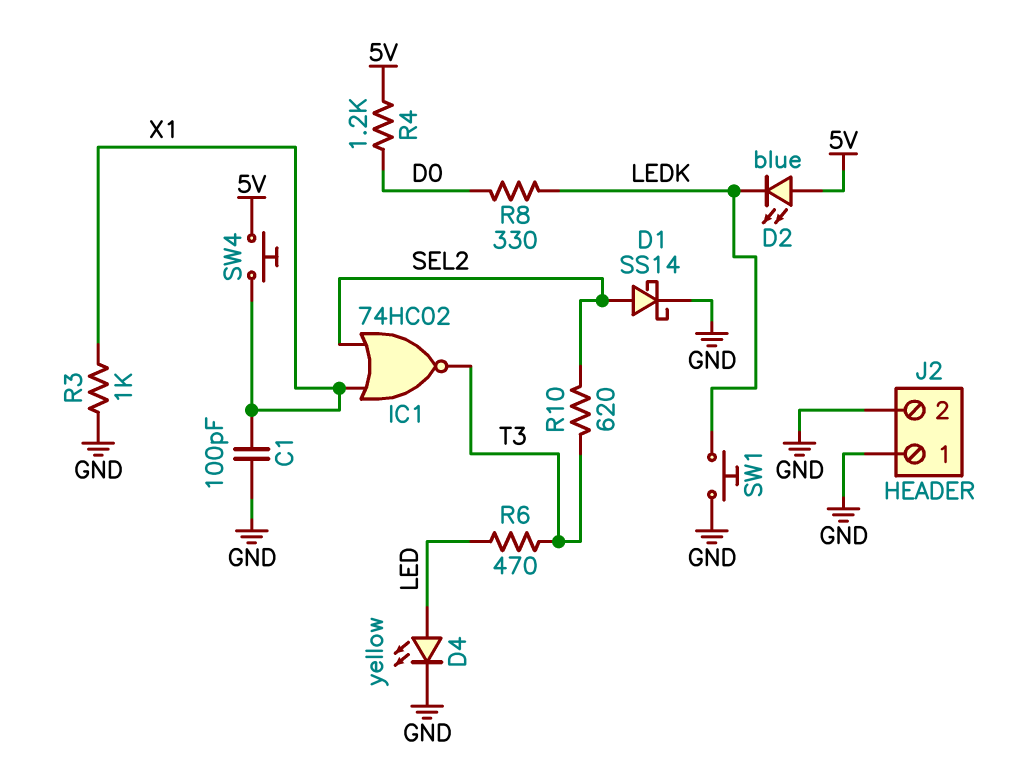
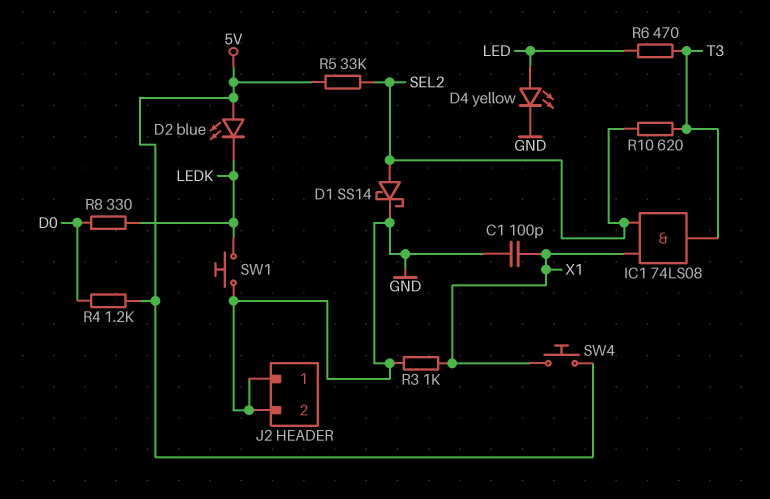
IC1: NOR 74HC02 (in SEL2, in X1, out T3) -> AND 74LS08 (in SEL2, in X1, out T3)
R5: none -> 33k (5V, SEL2)

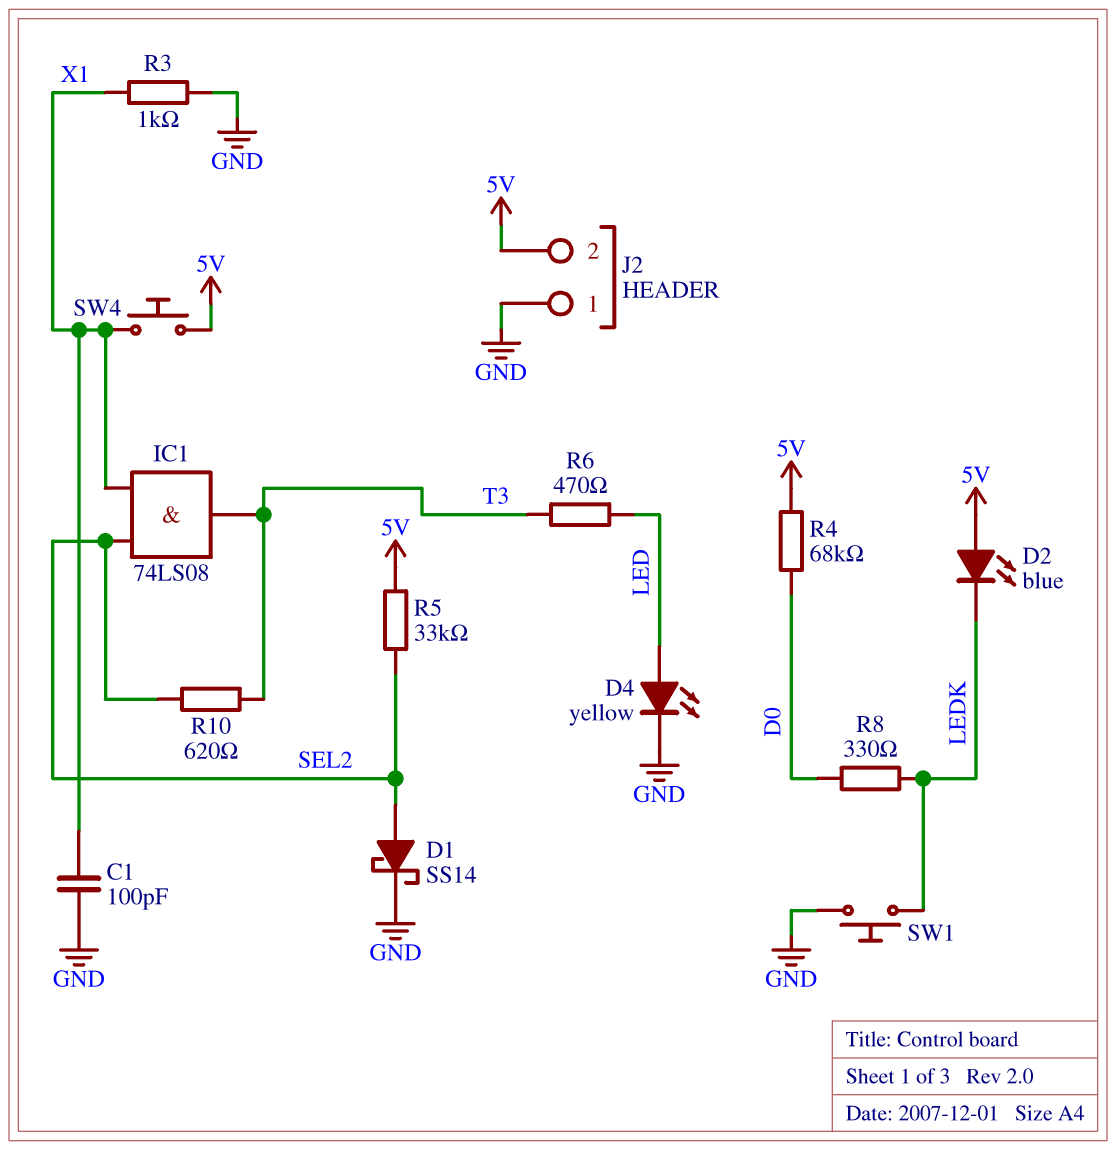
J2 pin 2: GND -> 5V
R4: 1.2k (5V, D0) -> 68k (5V, D0)

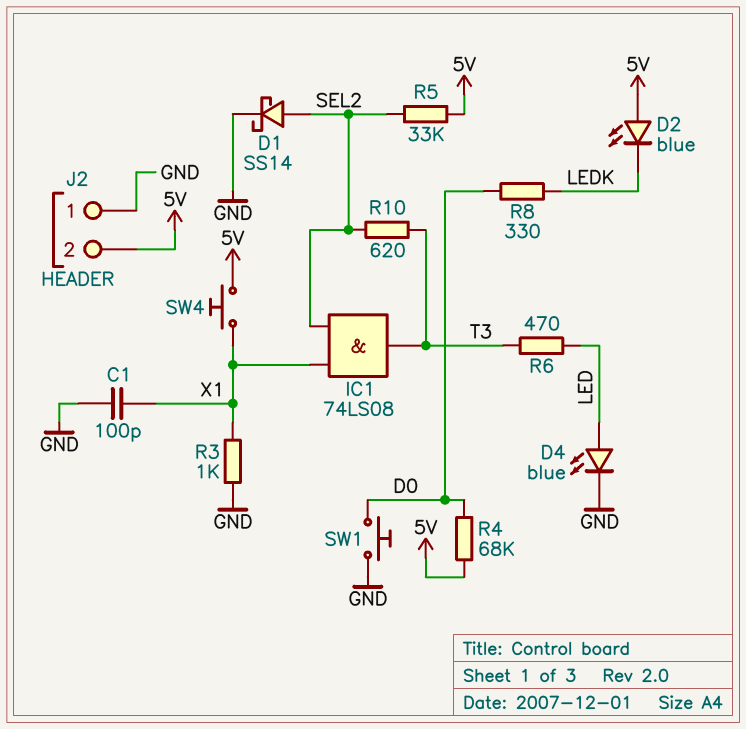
D4: LED yellow (A LED, K GND) -> LED blue (A LED, K GND)
SW1: button (GND, LEDK) -> button (D0, GND)

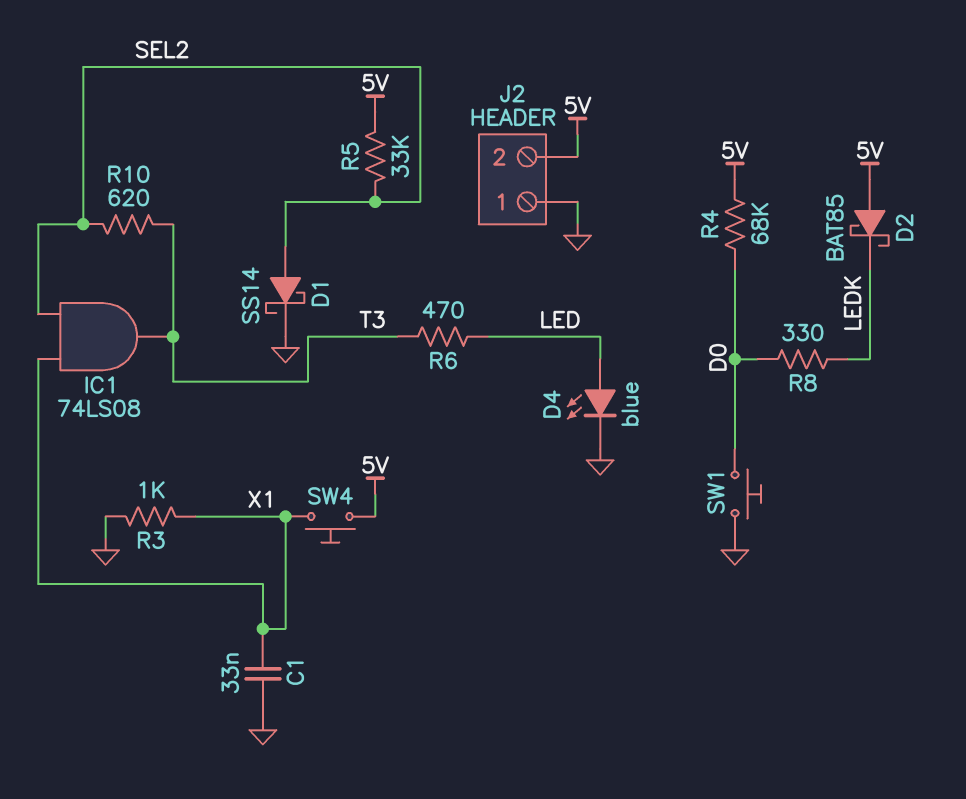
C1: 100pF (GND, X1) -> 33nF (GND, X1)
D2: LED blue (A 5V, K LEDK) -> schottky BAT85 (A 5V, K LEDK)

